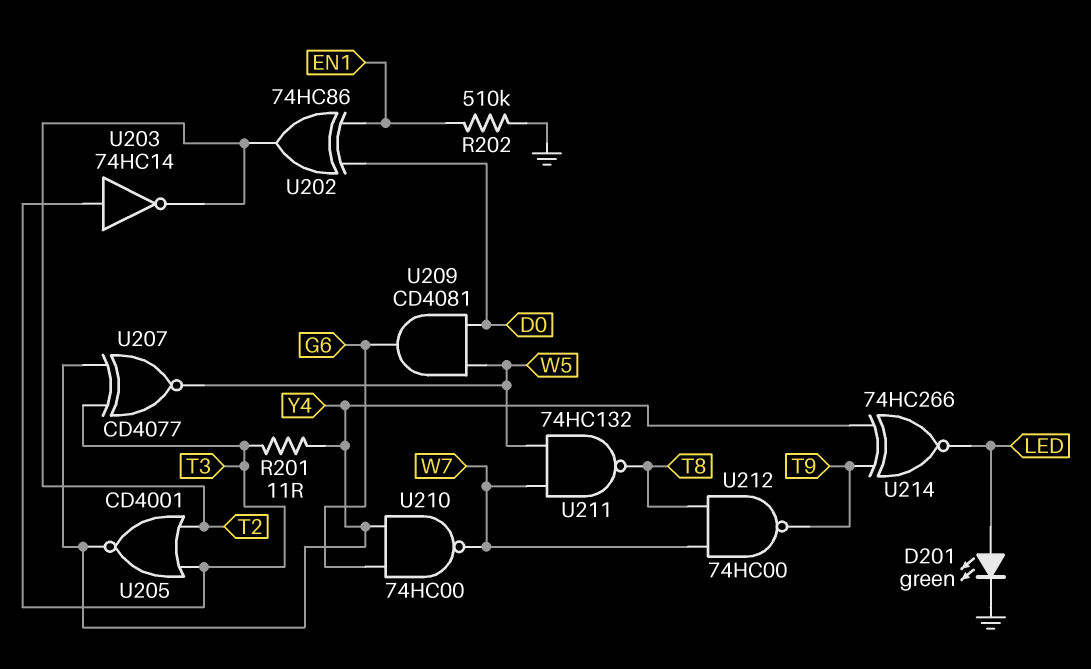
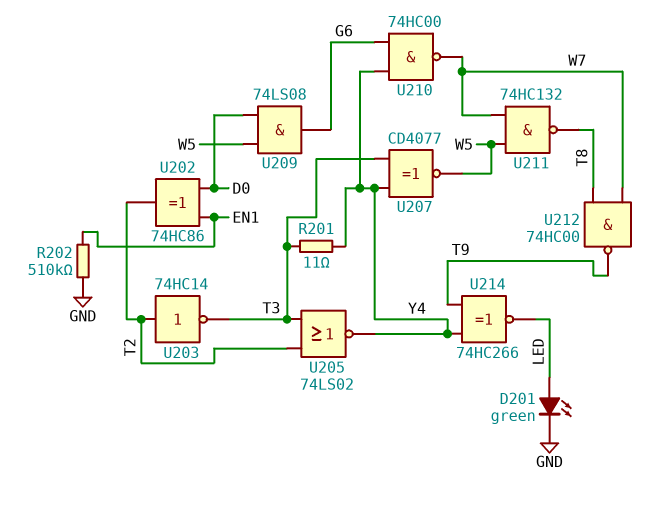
U203: NOT 74HC14 (in T3, out T2) -> NOT 74HC14 (in T2, out T3)
U205: NOR CD4001 (in T2, in T3, out Y4) -> NOR 74LS02 (in T2, in T3, out Y4)
U209: AND CD4081 (in D0, in W5, out G6) -> AND 74LS08 (in D0, in W5, out G6)

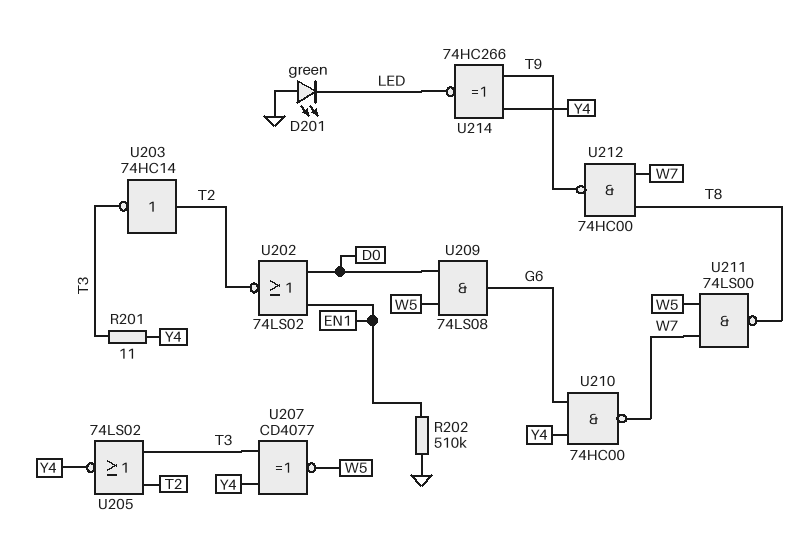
D201: LED green (A LED, K GND) -> LED green (A GND, K LED)
U202: XOR 74HC86 (in D0, in EN1, out T2) -> NOR 74LS02 (in D0, in EN1, out T2)
U211: NAND 74HC132 (in W5, in W7, out T8) -> NAND 74LS00 (in W5, in W7, out T8)

